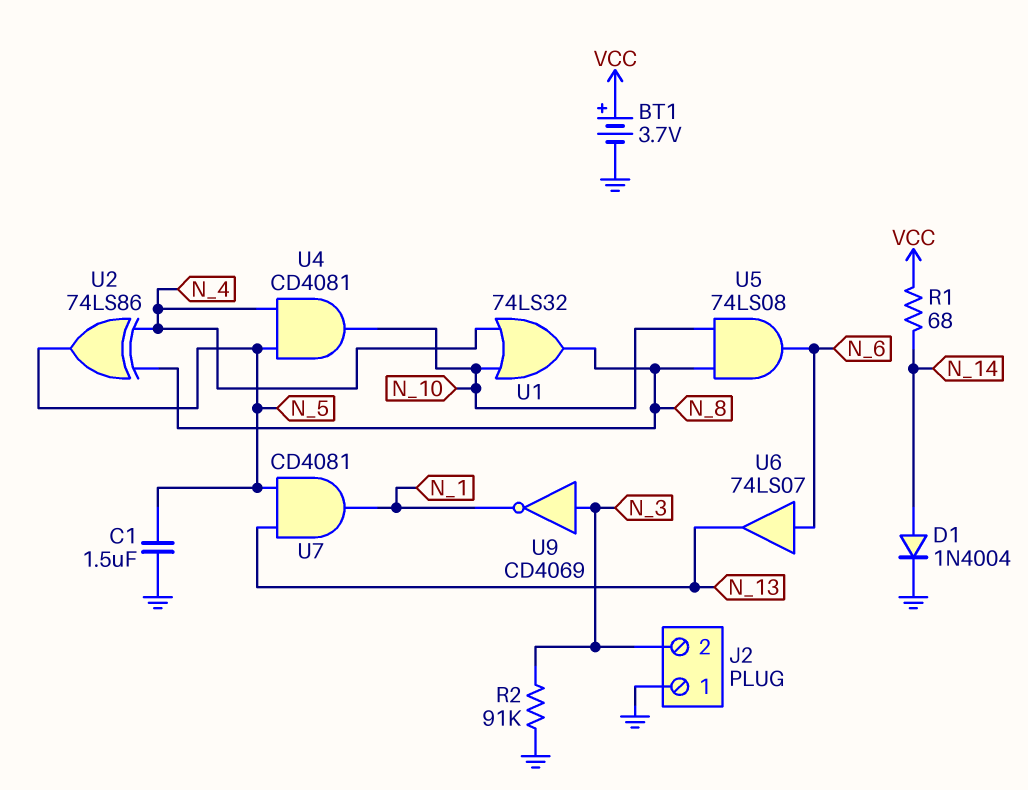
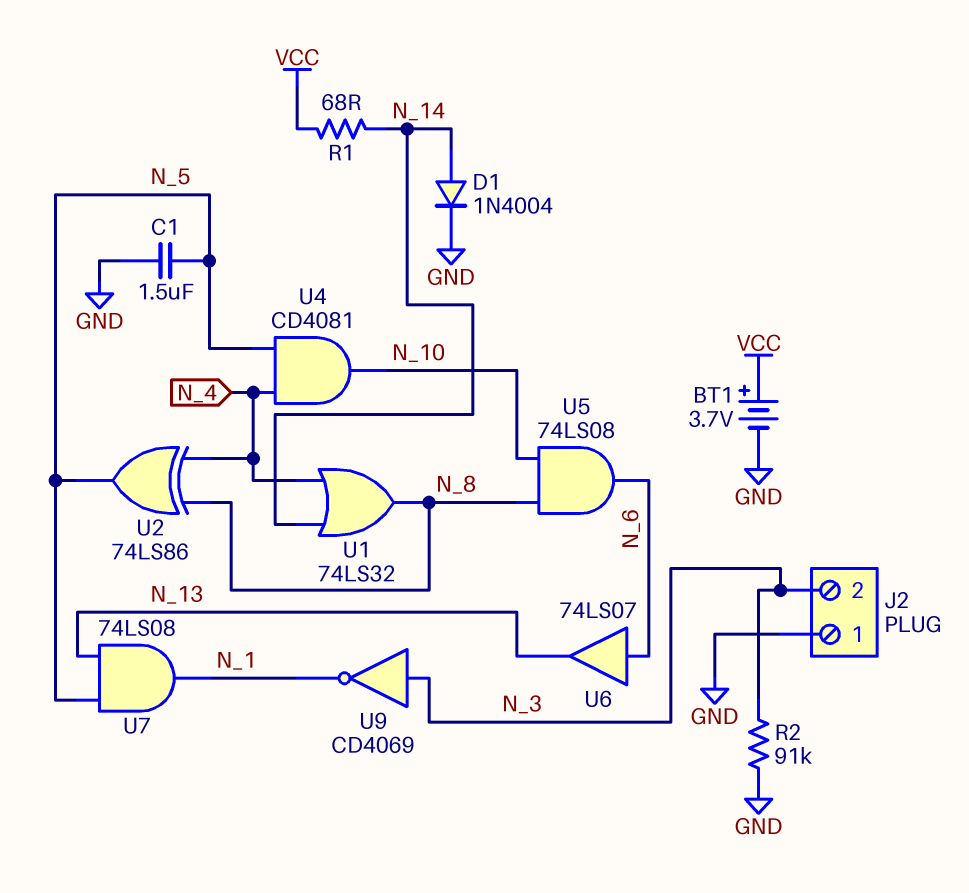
U1: OR 74LS32 (in N_4, in N_10, out N_8) -> OR 74LS32 (in N_4, in N_14, out N_8)
U7: AND CD4081 (in N_5, in N_13, out N_1) -> AND 74LS08 (in N_5, in N_13, out N_1)

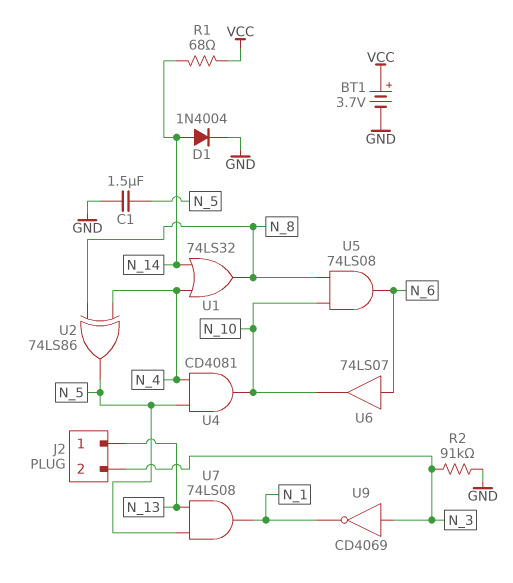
J2 pin 1: GND -> N_13
U6: buffer 74LS07 (in N_6, out N_13) -> buffer 74LS07 (in N_6, out N_10)

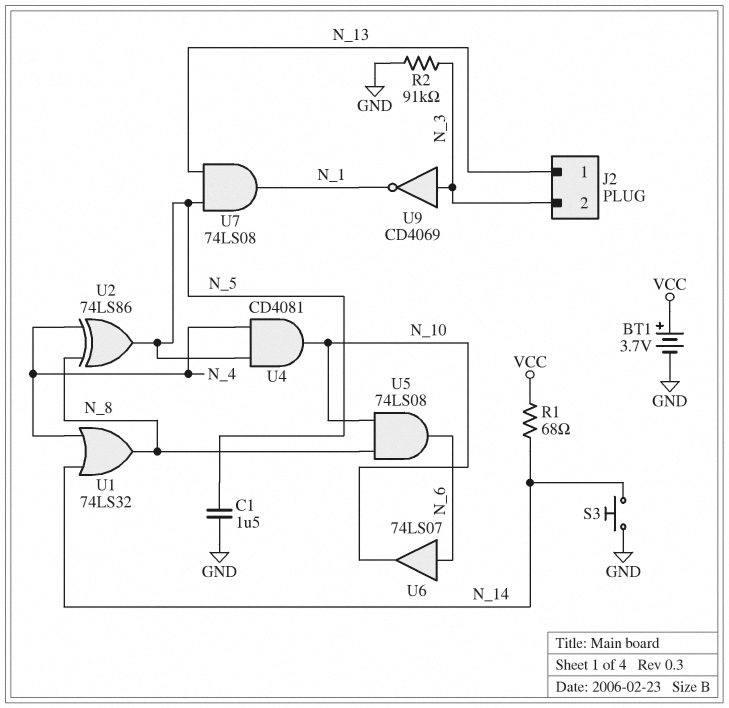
D1: diode 1N4004 (A N_14, K GND) -> none
S3: none -> button (GND, N_14)

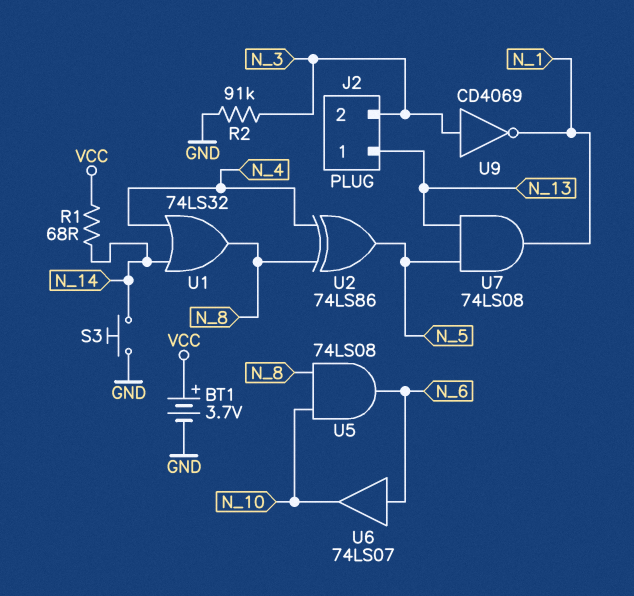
C1: 1.5uF (GND, N_5) -> none
U4: AND CD4081 (in N_4, in N_5, out N_10) -> none

